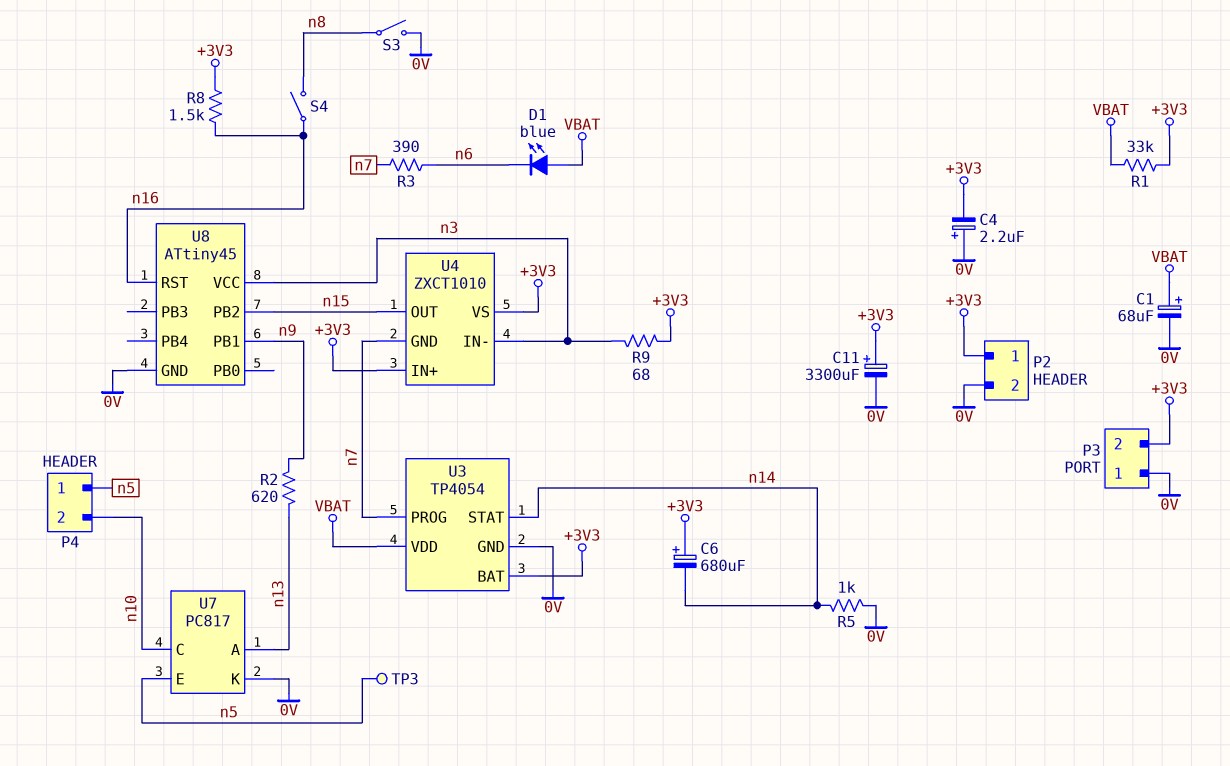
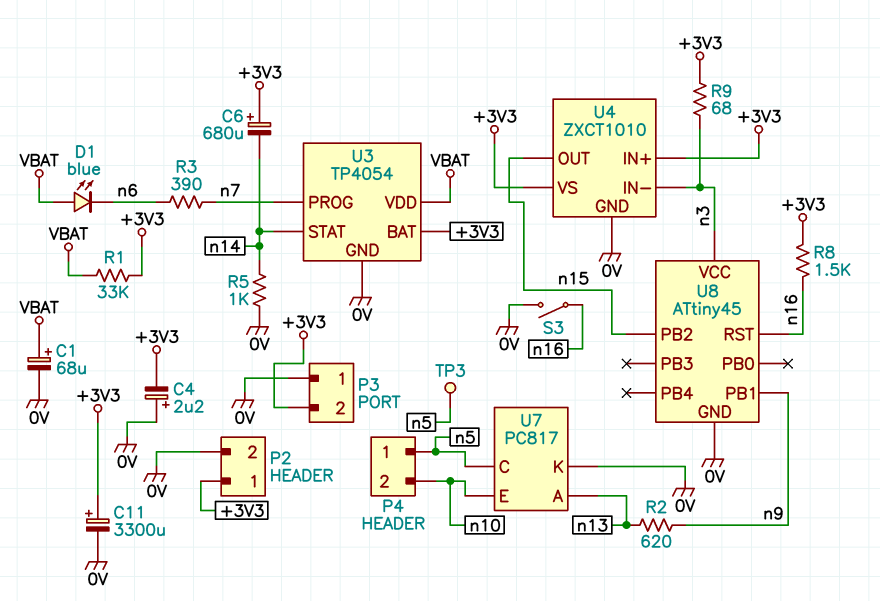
S3: switch (0V, n8) -> switch (0V, n16)
S4: switch (n8, n16) -> none
U4 pin GND: n7 -> 0V
U7 pin C: n10 -> n5
U7 pin E: n5 -> n10

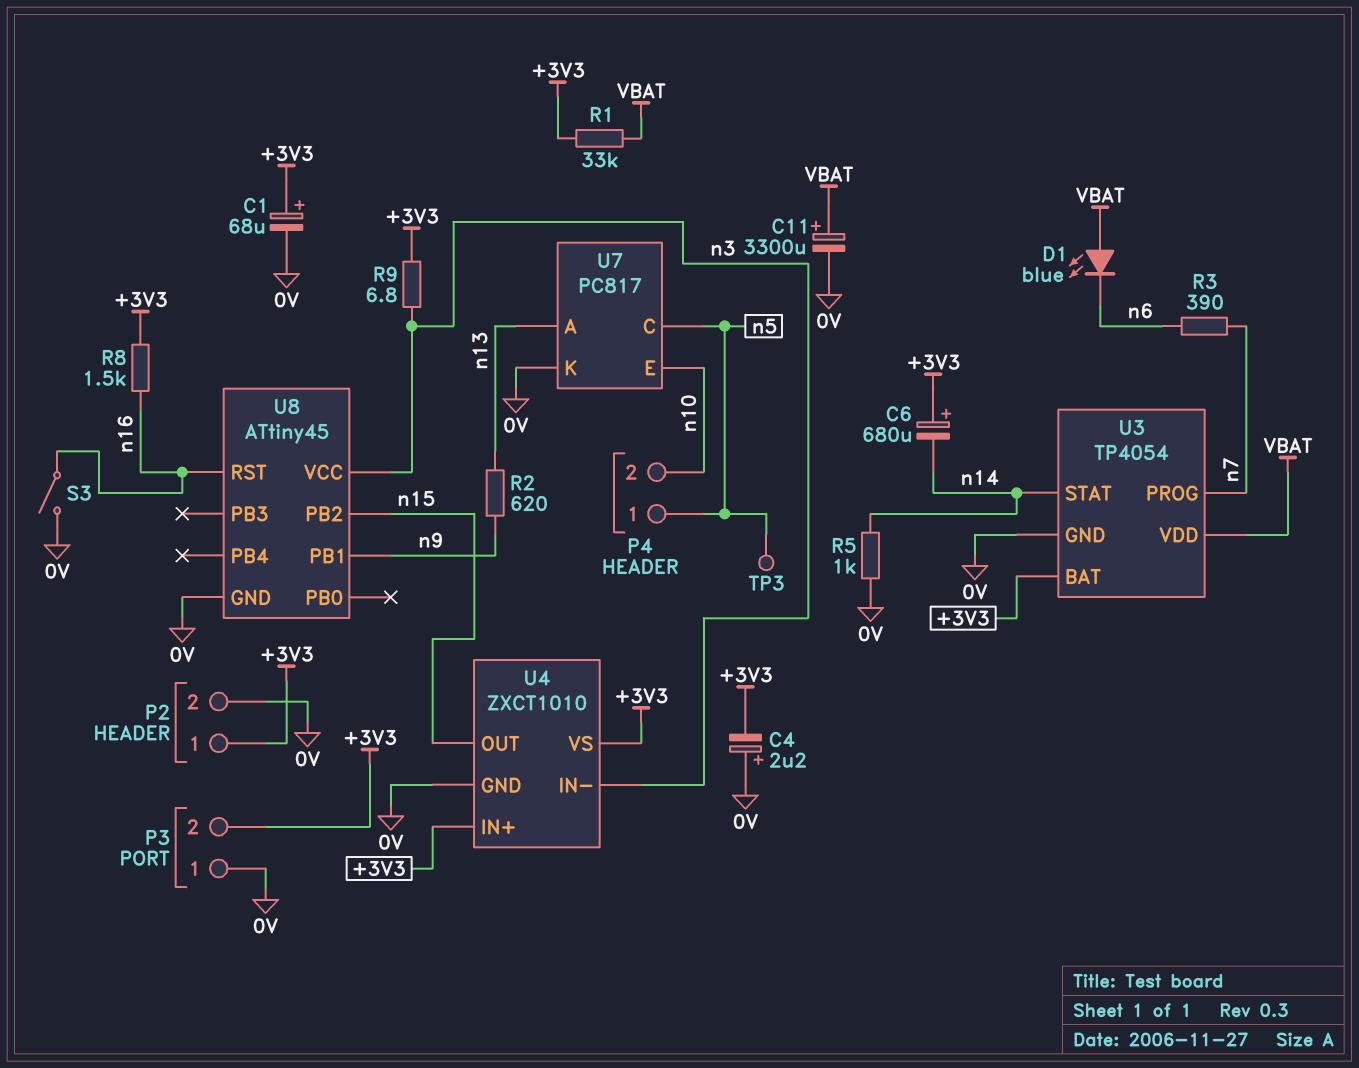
C1: 68uF (plus VBAT, minus 0V) -> 68uF (plus +3V3, minus 0V)
C11: 3300uF (plus +3V3, minus 0V) -> 3300uF (plus VBAT, minus 0V)
R9: 68 (+3V3, n3) -> 6.8 (+3V3, n3)

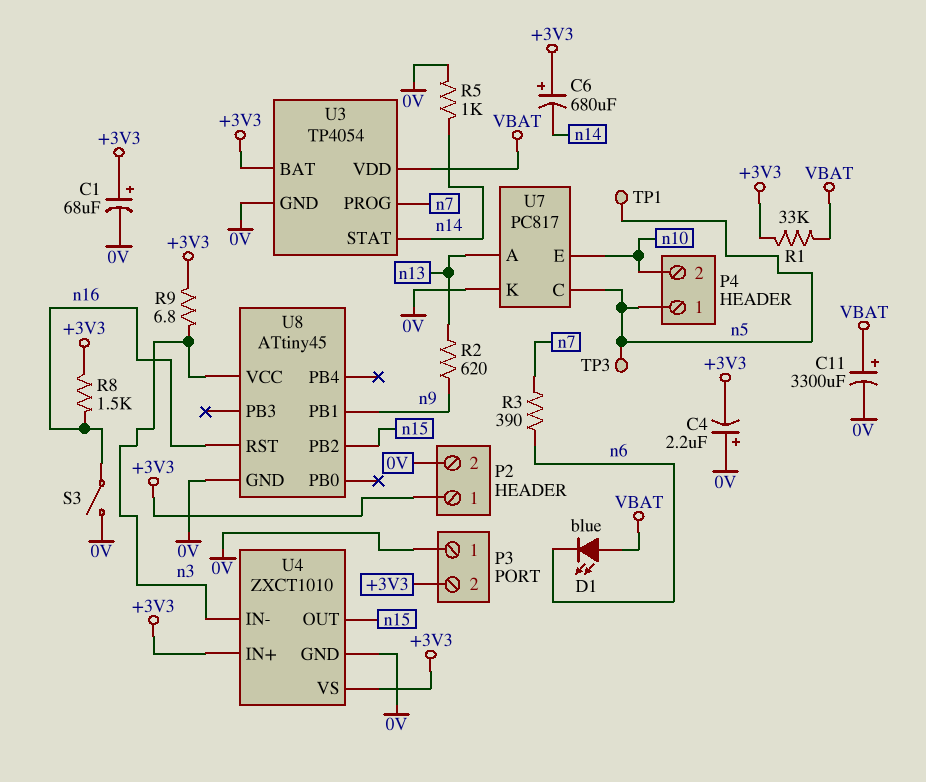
TP1: none -> test point (n5)

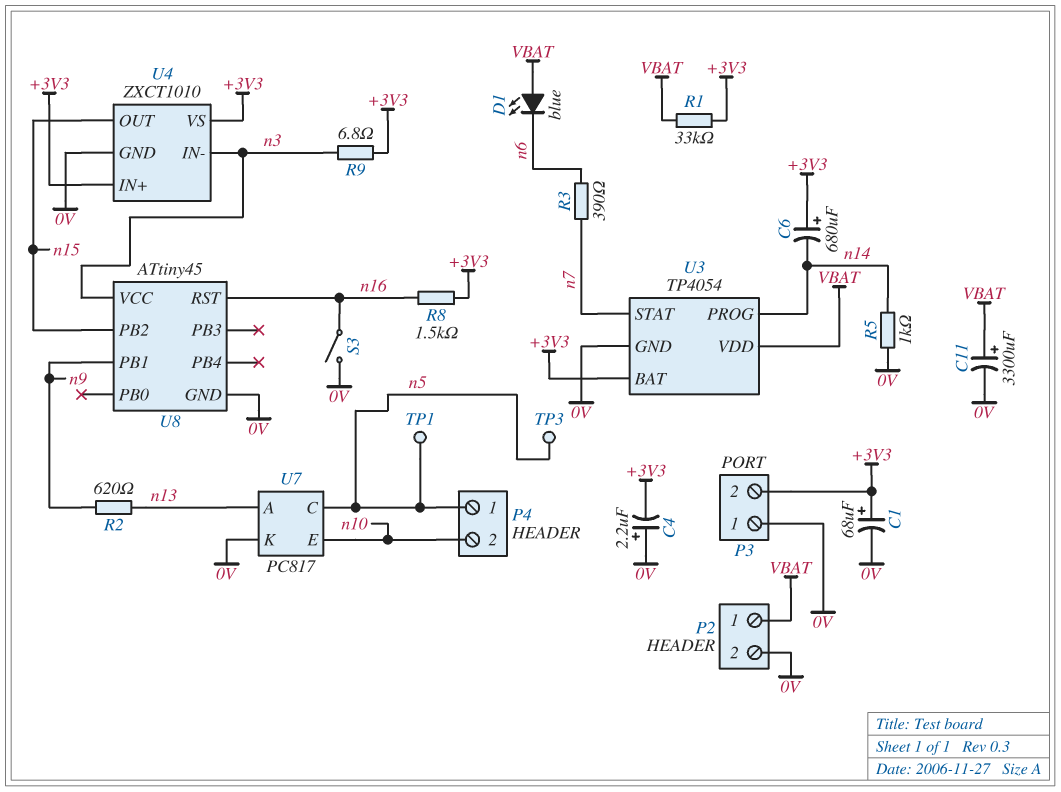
P2 pin 1: +3V3 -> VBAT
U3 pin PROG: n7 -> n14
U3 pin STAT: n14 -> n7

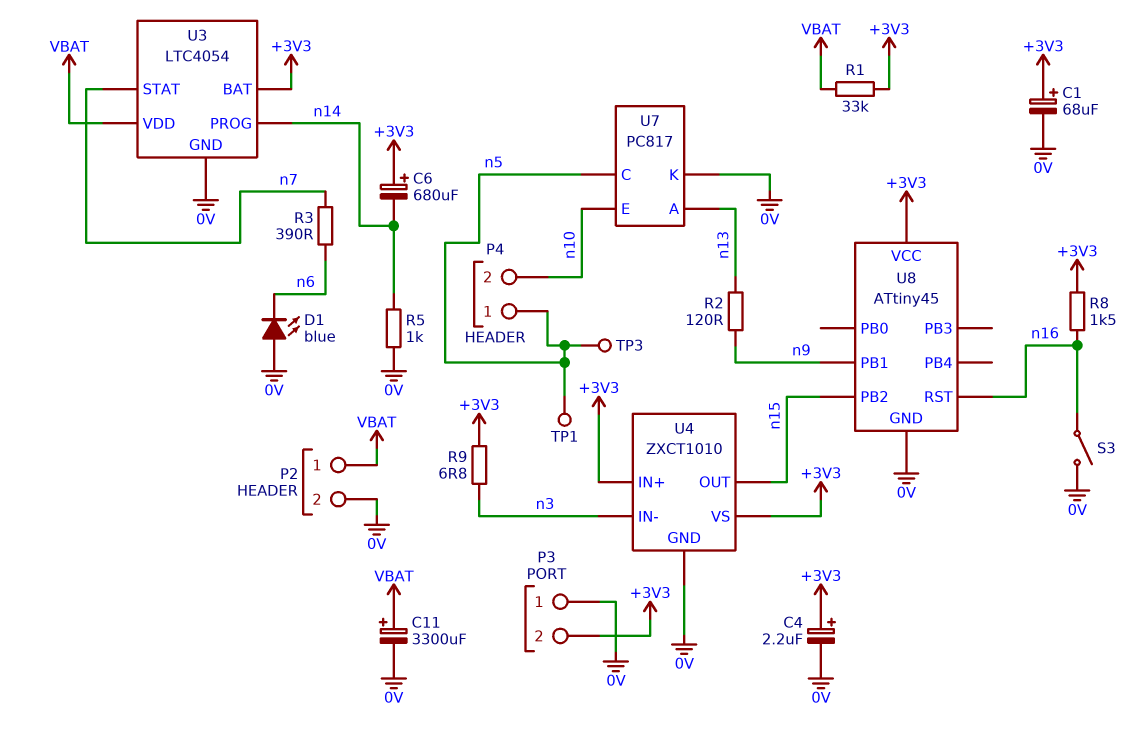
C4: 2.2uF (plus 0V, minus +3V3) -> 2.2uF (plus +3V3, minus 0V)
D1: LED blue (A VBAT, K n6) -> LED blue (A 0V, K n6)
R2: 620 (n9, n13) -> 120 (n9, n13)
U3: TP4054 -> LTC4054
U8 pin VCC: n3 -> +3V3

